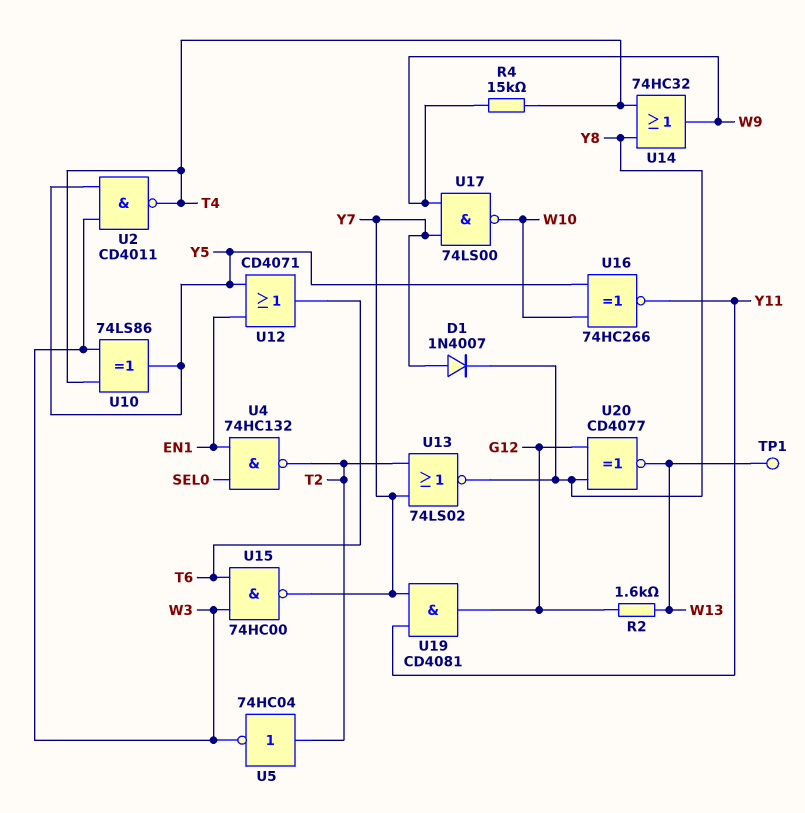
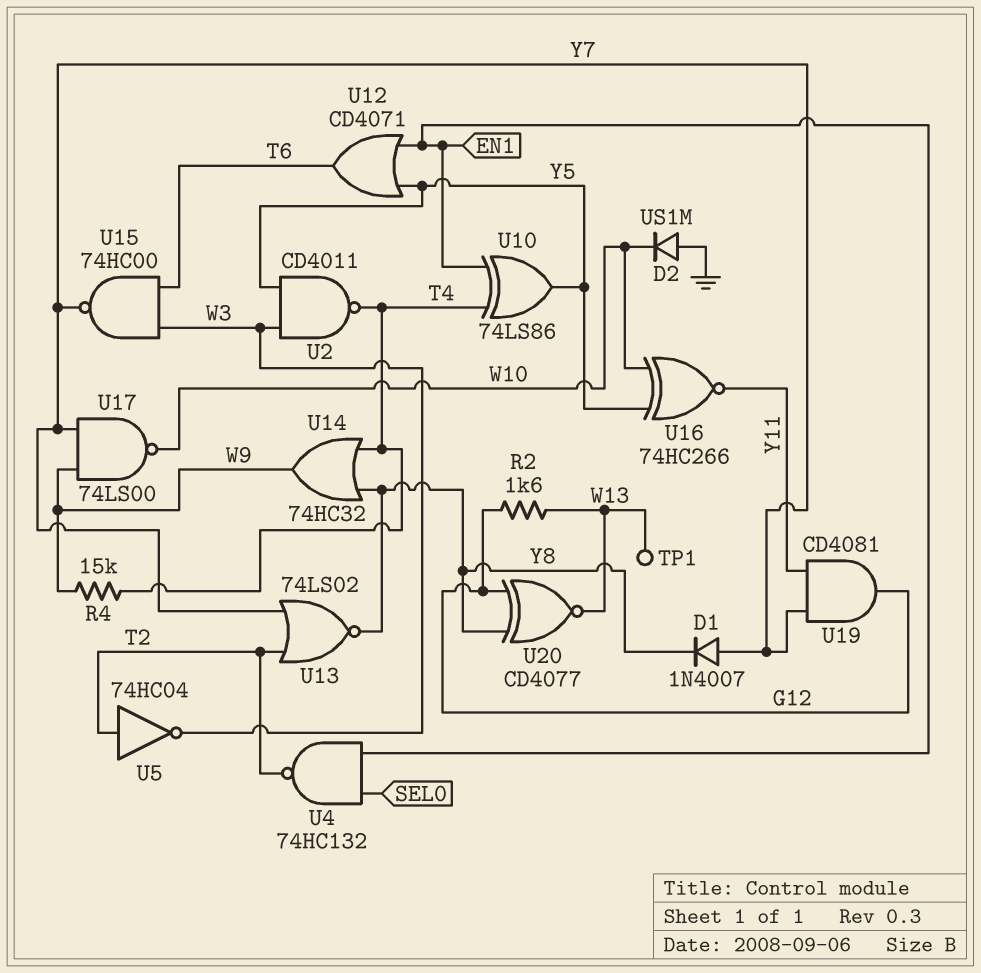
D2: none -> diode US1M (A GND, K W10)
U10: XOR 74LS86 (in T4, in W3, out Y5) -> XOR 74LS86 (in EN1, in T4, out Y5)

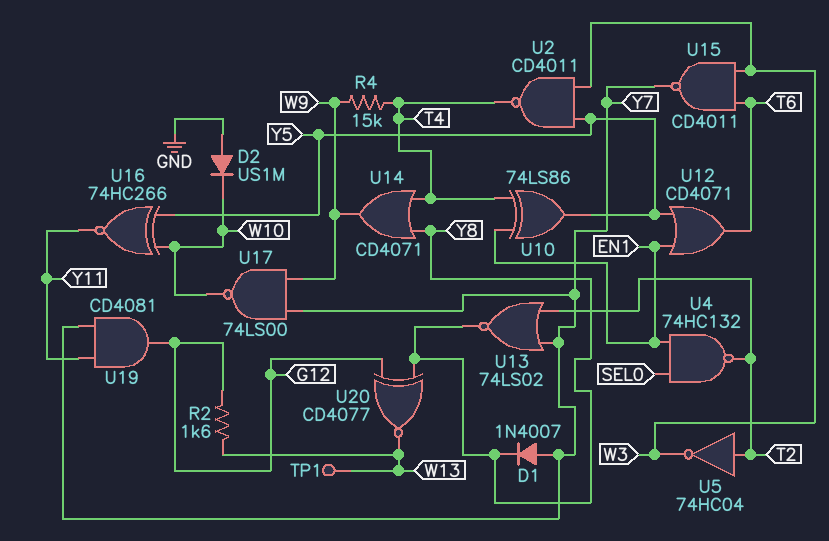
U14: OR 74HC32 (in T4, in Y8, out W9) -> OR CD4071 (in T4, in Y8, out W9)
U15: NAND 74HC00 (in T6, in W3, out Y7) -> NAND CD4011 (in T6, in W3, out Y7)

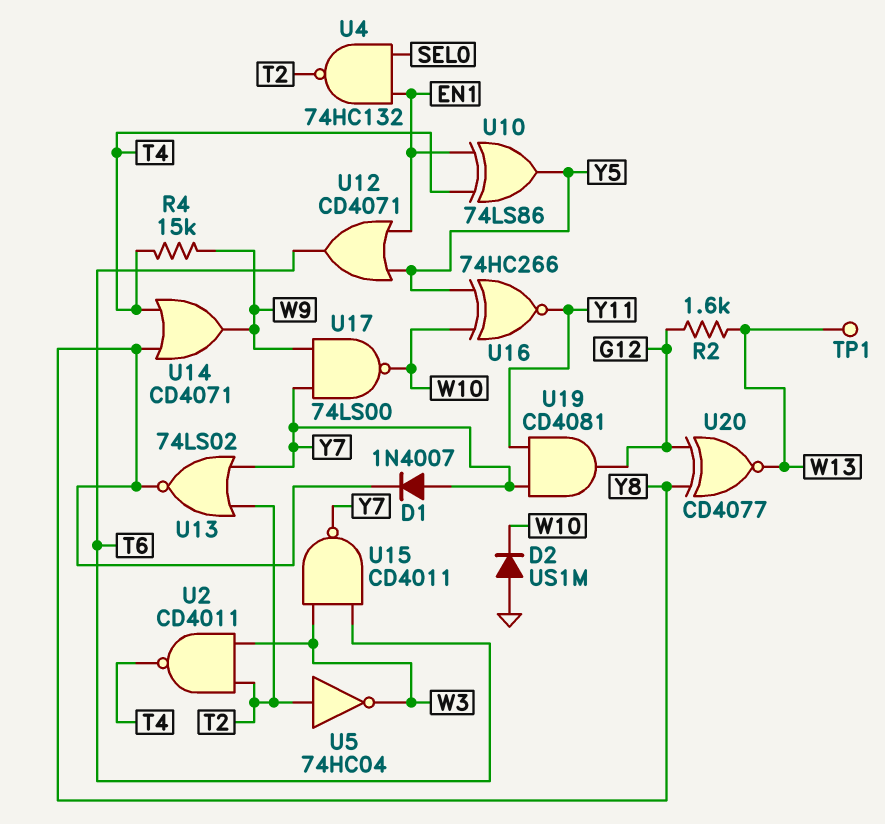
U2: NAND CD4011 (in W3, in Y5, out T4) -> NAND CD4011 (in T2, in W3, out T4)

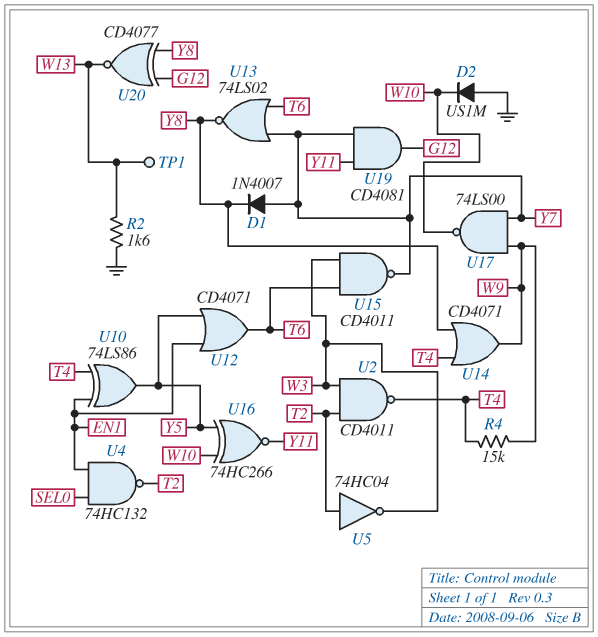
R2: 1.6k (G12, W13) -> 1.6k (GND, W13)
U13: NOR 74LS02 (in T2, in Y7, out Y8) -> NOR 74LS02 (in T6, in Y7, out Y8)

